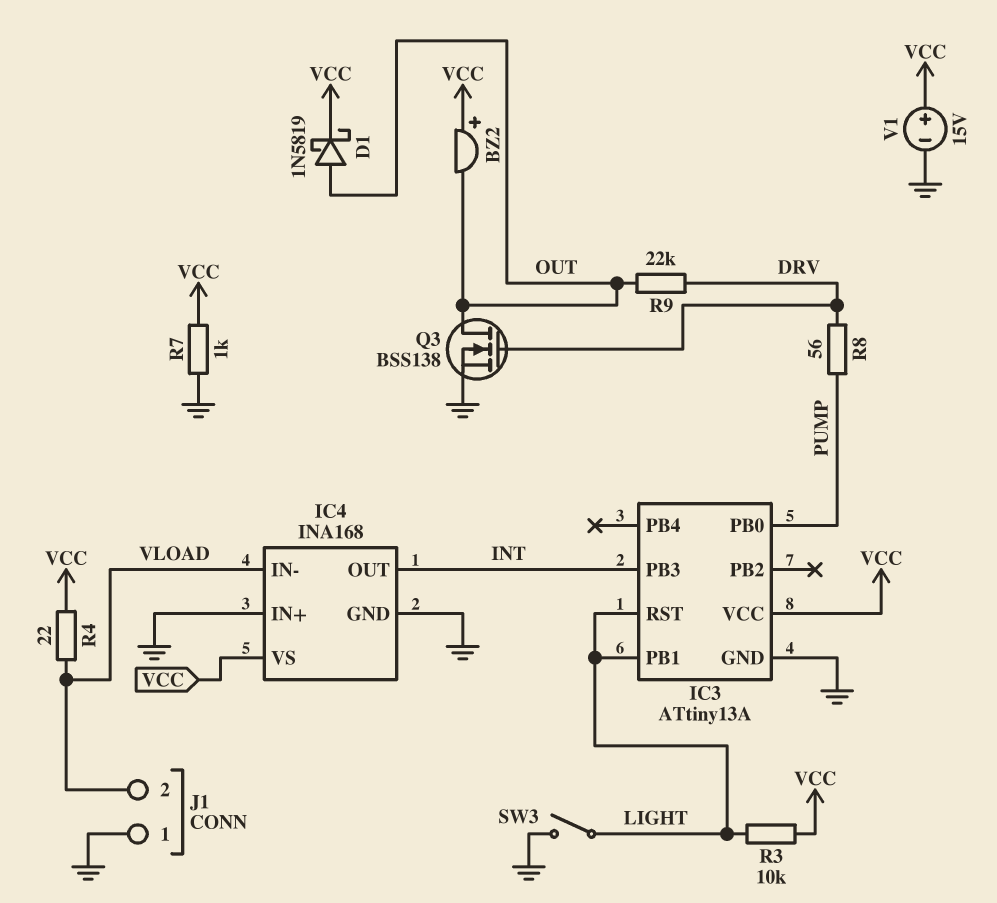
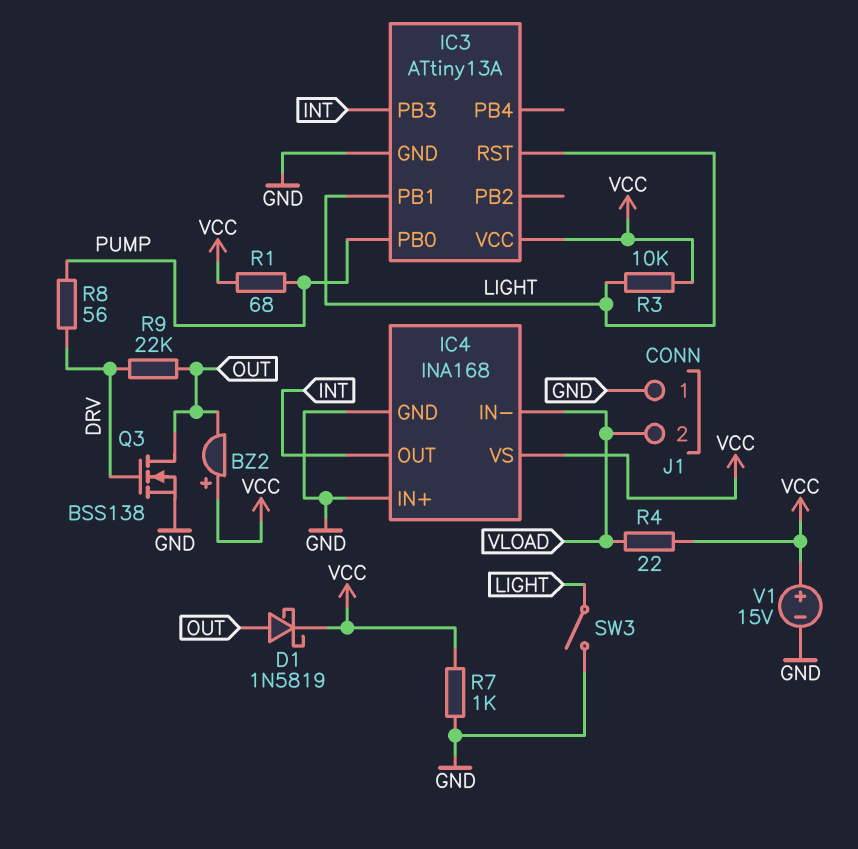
R1: none -> 68 (PUMP, VCC)

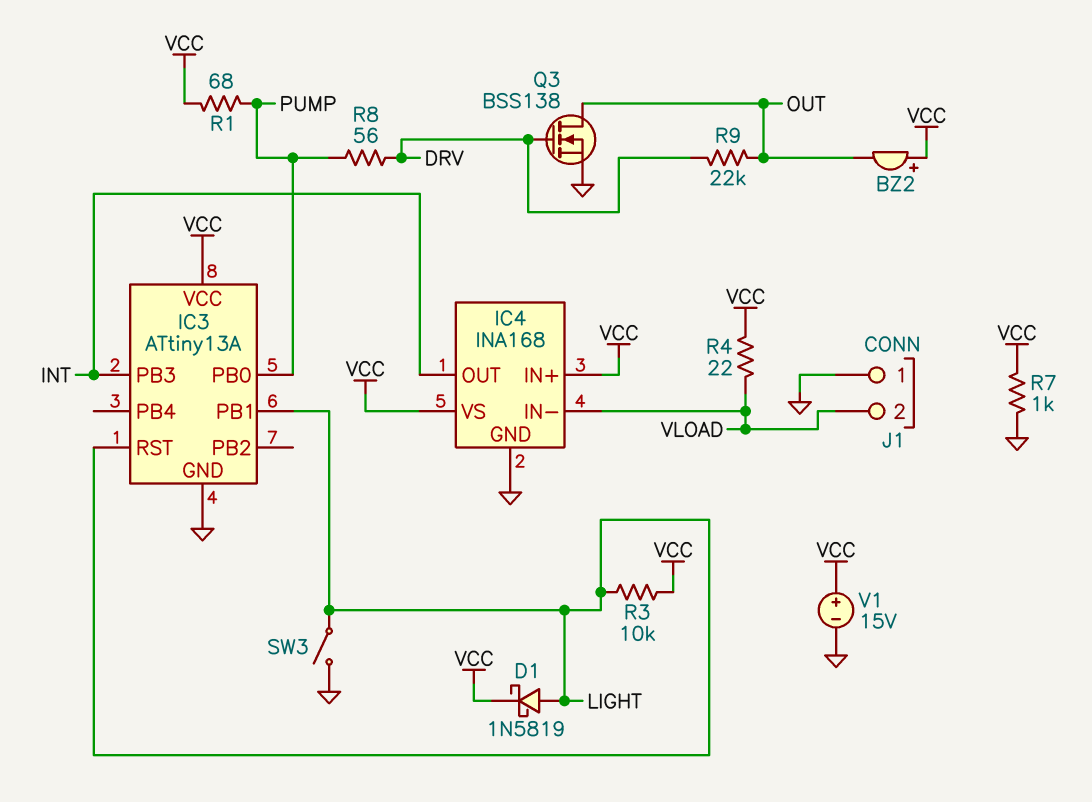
D1: schottky 1N5819 (A OUT, K VCC) -> schottky 1N5819 (A LIGHT, K VCC)
IC4 pin IN+: GND -> VCC

